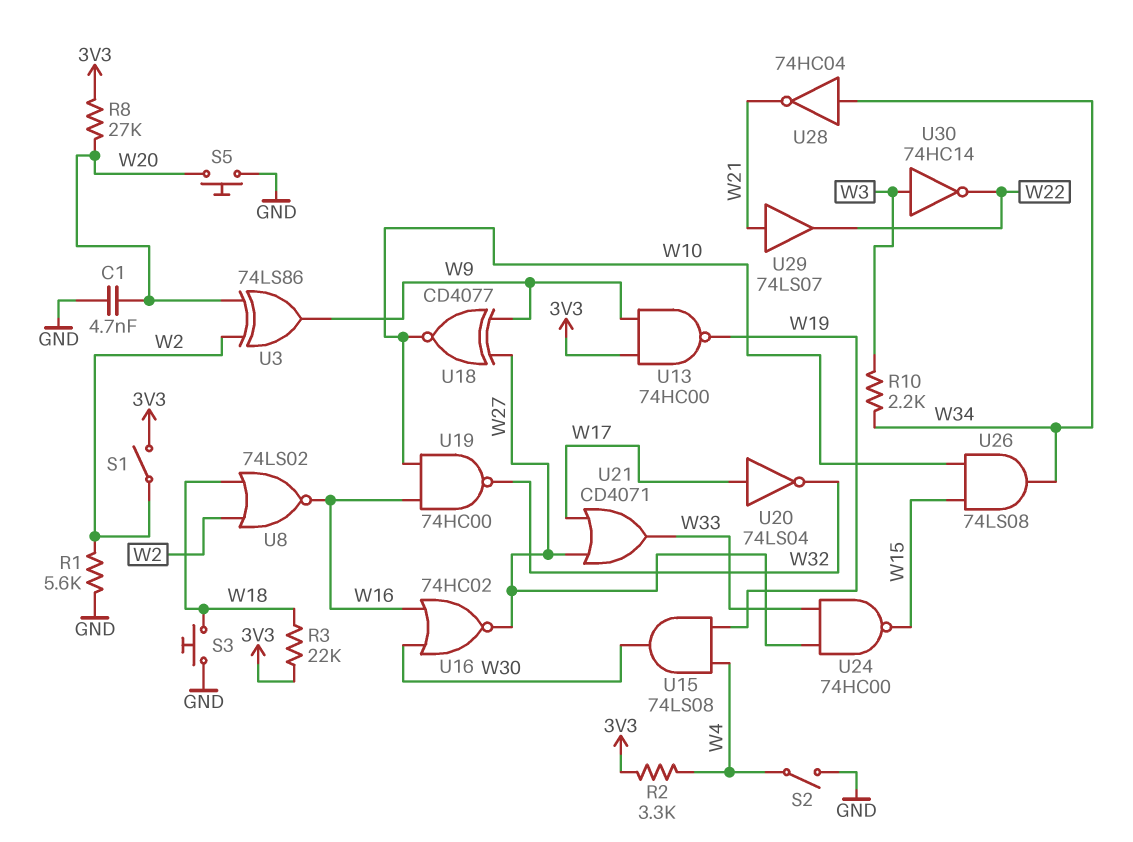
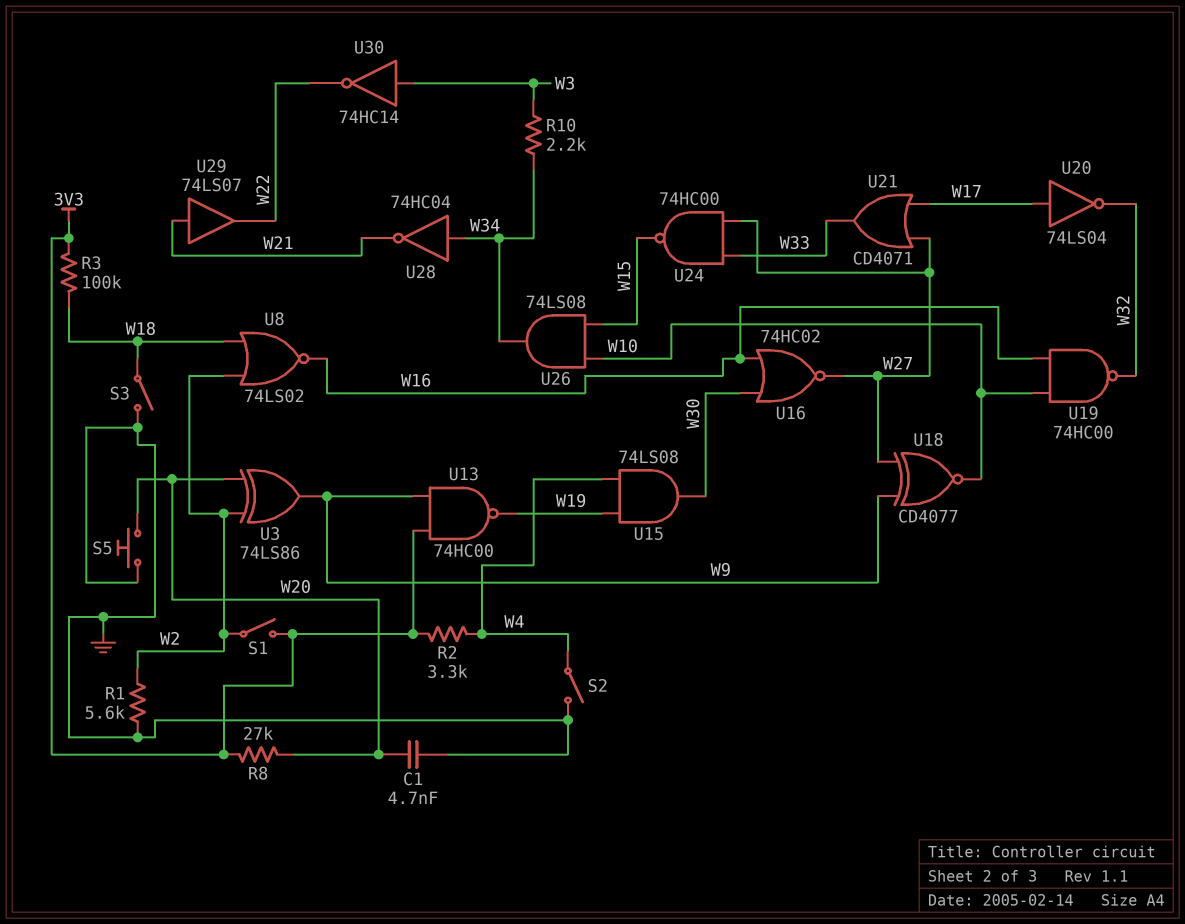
R3: 22k (3V3, W18) -> 100k (3V3, W18)
S3: button (GND, W18) -> switch (GND, W18)

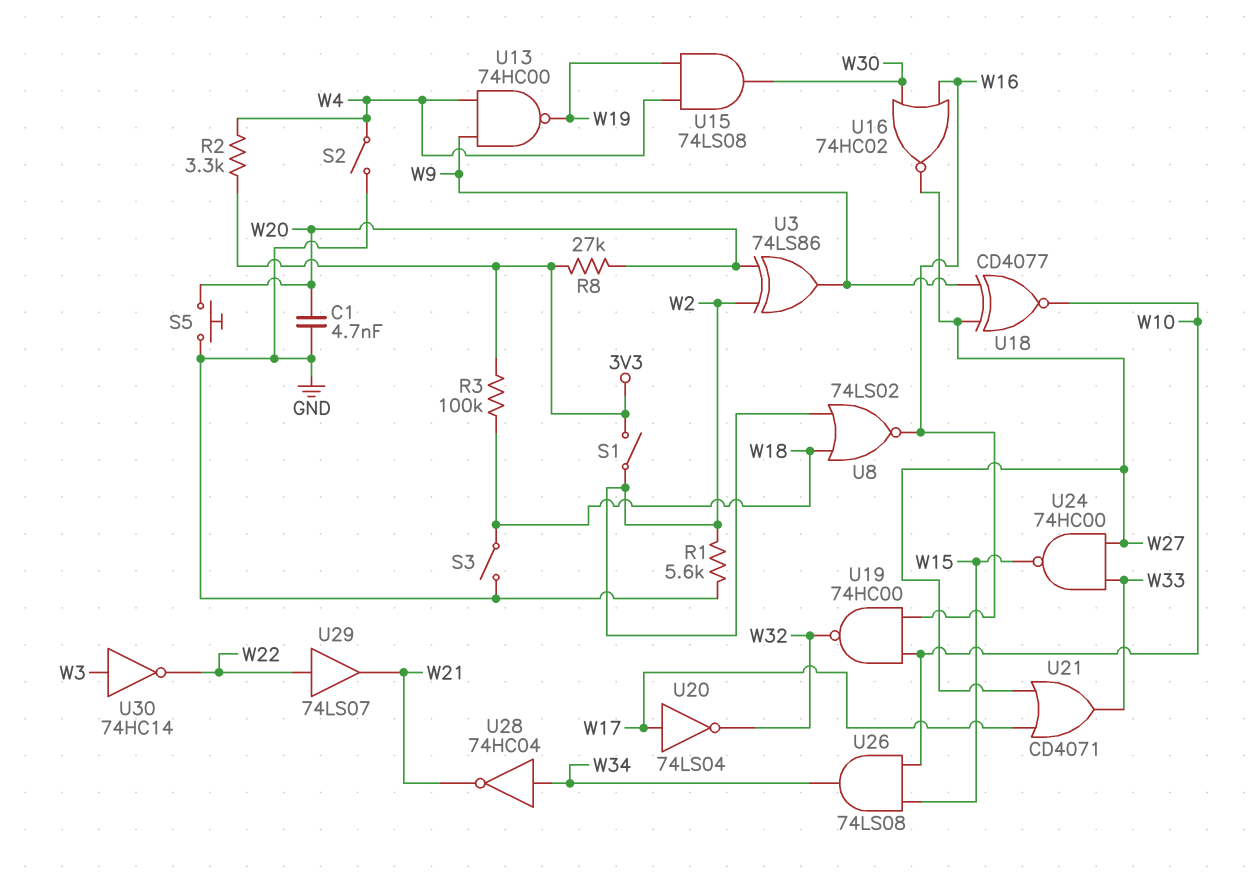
R10: 2.2k (W3, W34) -> none
U13: NAND 74HC00 (in 3V3, in W9, out W19) -> NAND 74HC00 (in W4, in W9, out W19)
U29: buffer 74LS07 (in W21, out W22) -> buffer 74LS07 (in W22, out W21)

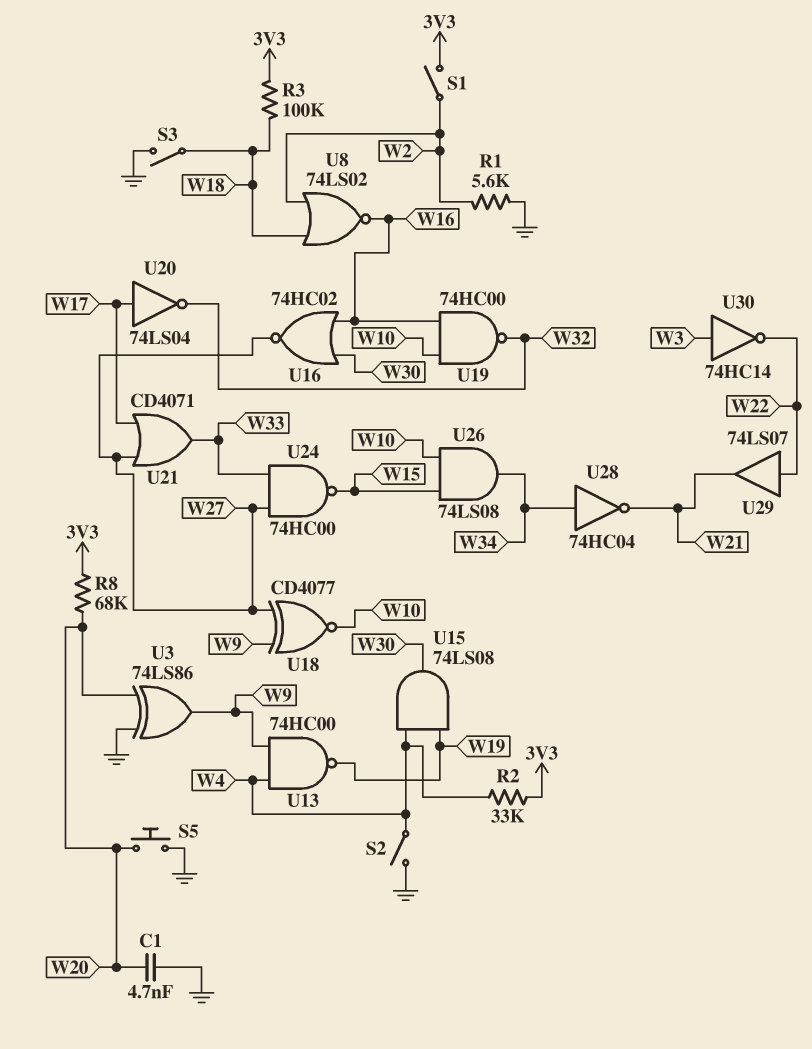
R2: 3.3k (3V3, W4) -> 33k (3V3, W4)
R8: 27k (3V3, W20) -> 68k (3V3, W20)
U3: XOR 74LS86 (in W2, in W20, out W9) -> XOR 74LS86 (in GND, in W20, out W9)

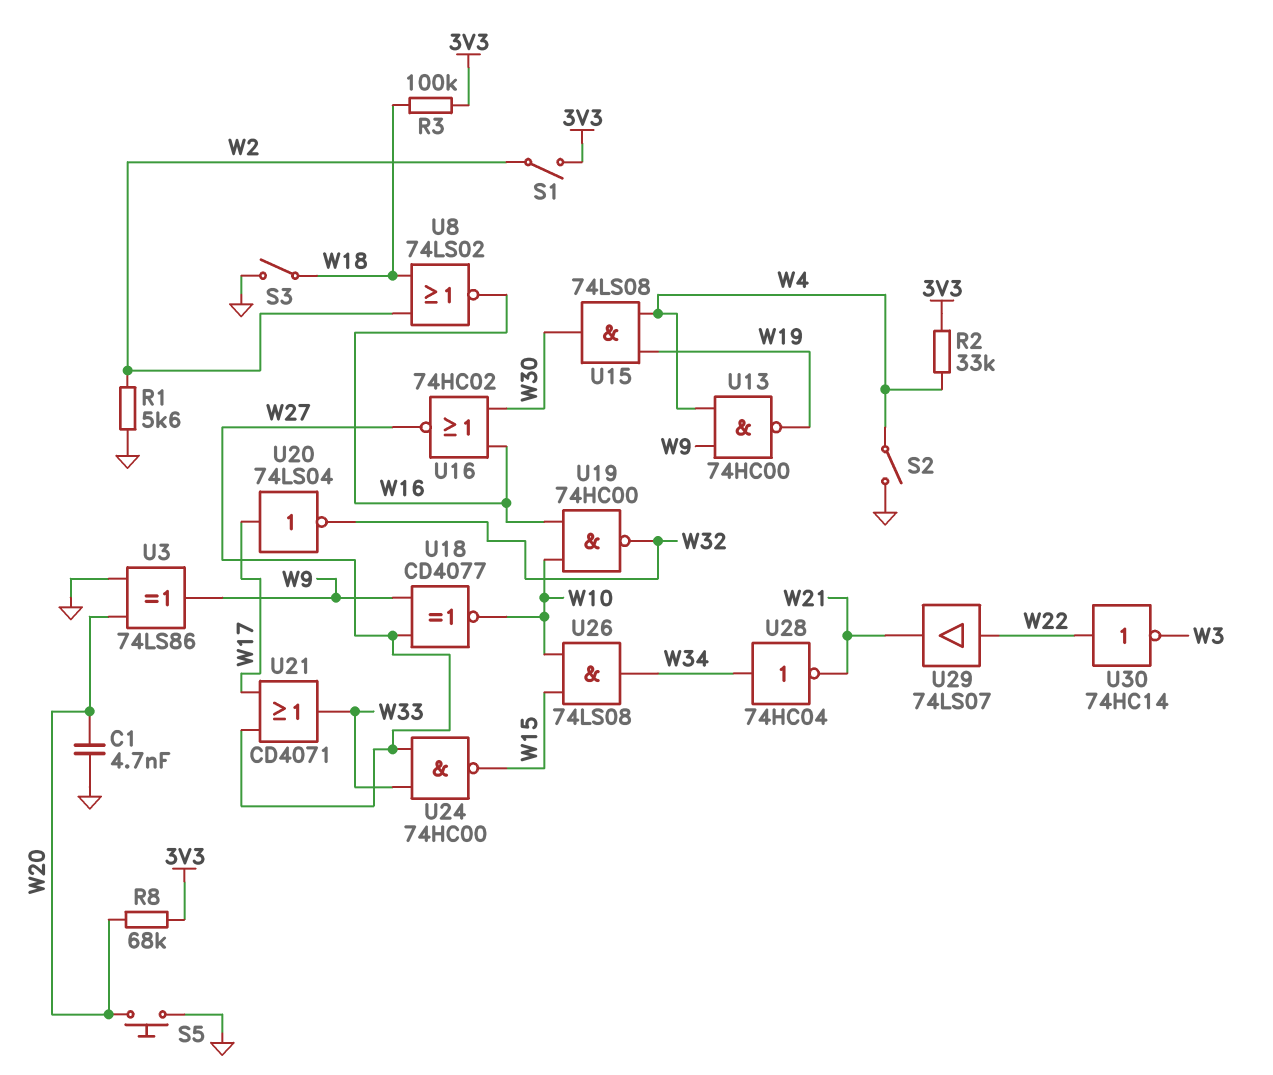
U30: NOT 74HC14 (in W3, out W22) -> NOT 74HC14 (in W22, out W3)

